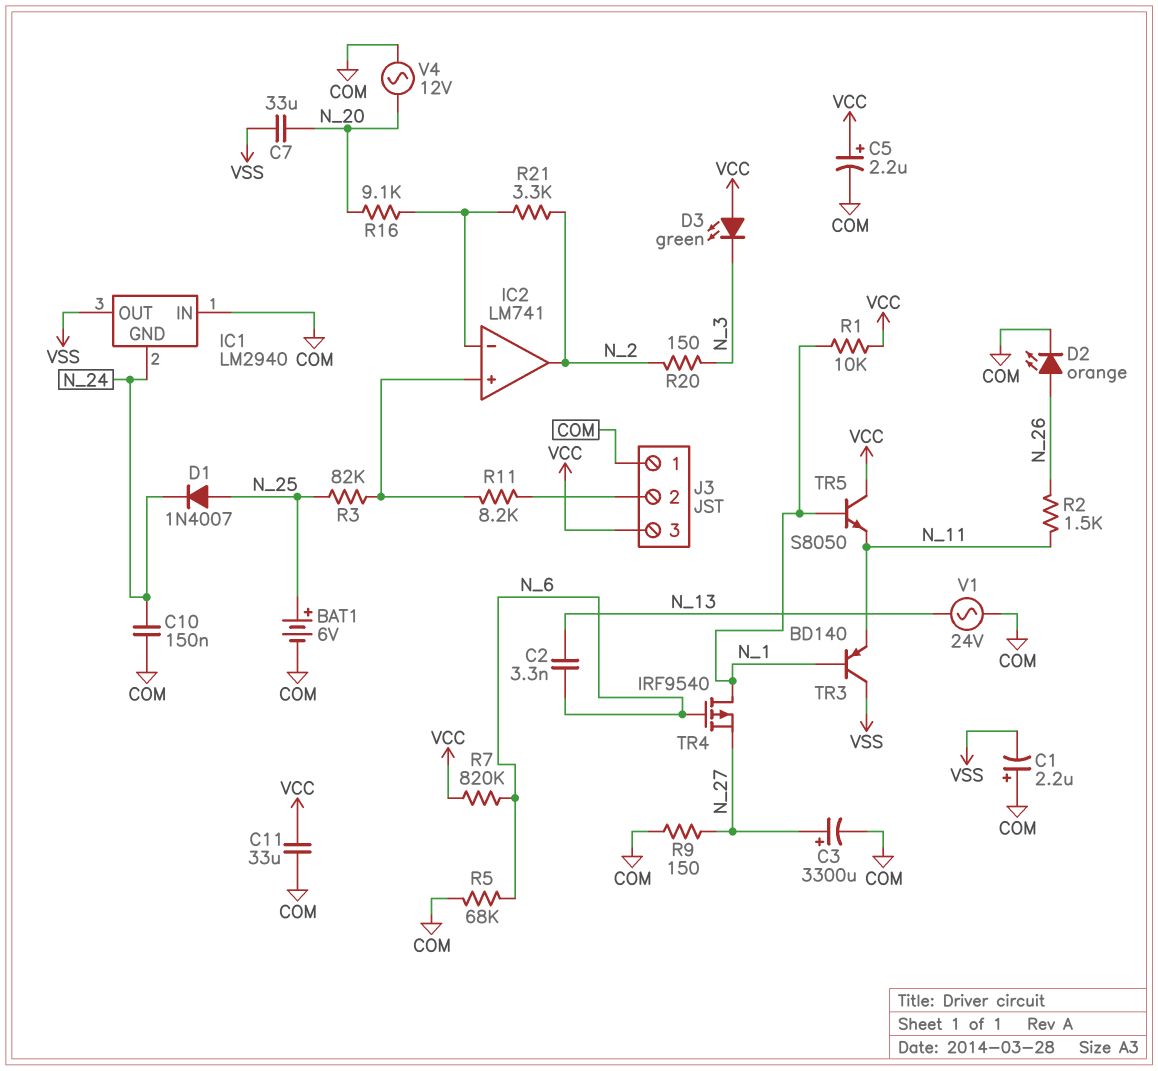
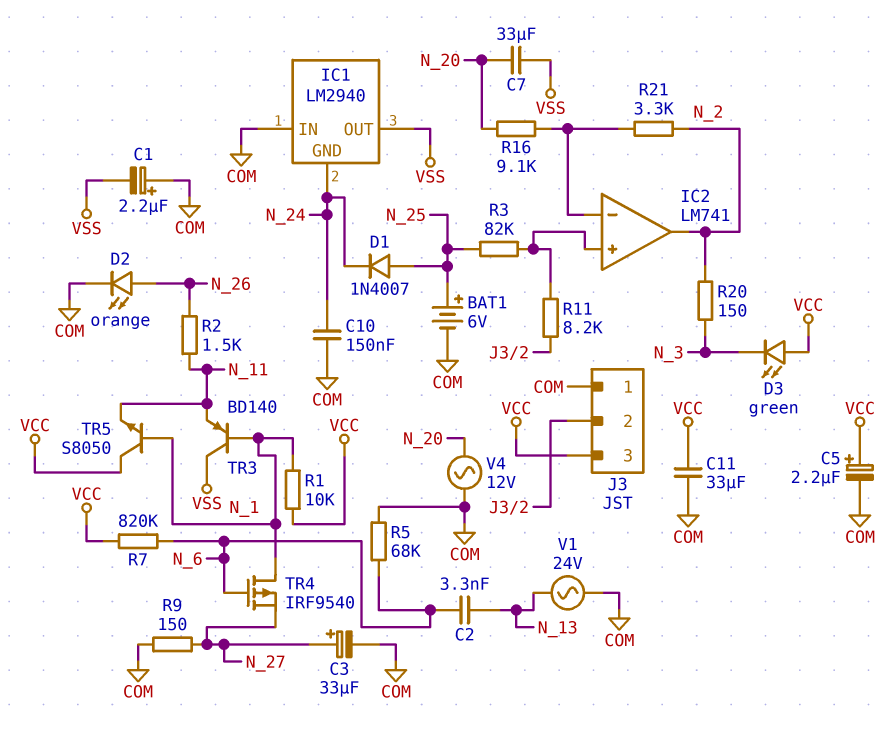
C3: 3300uF (plus N_27, minus COM) -> 33uF (plus N_27, minus COM)

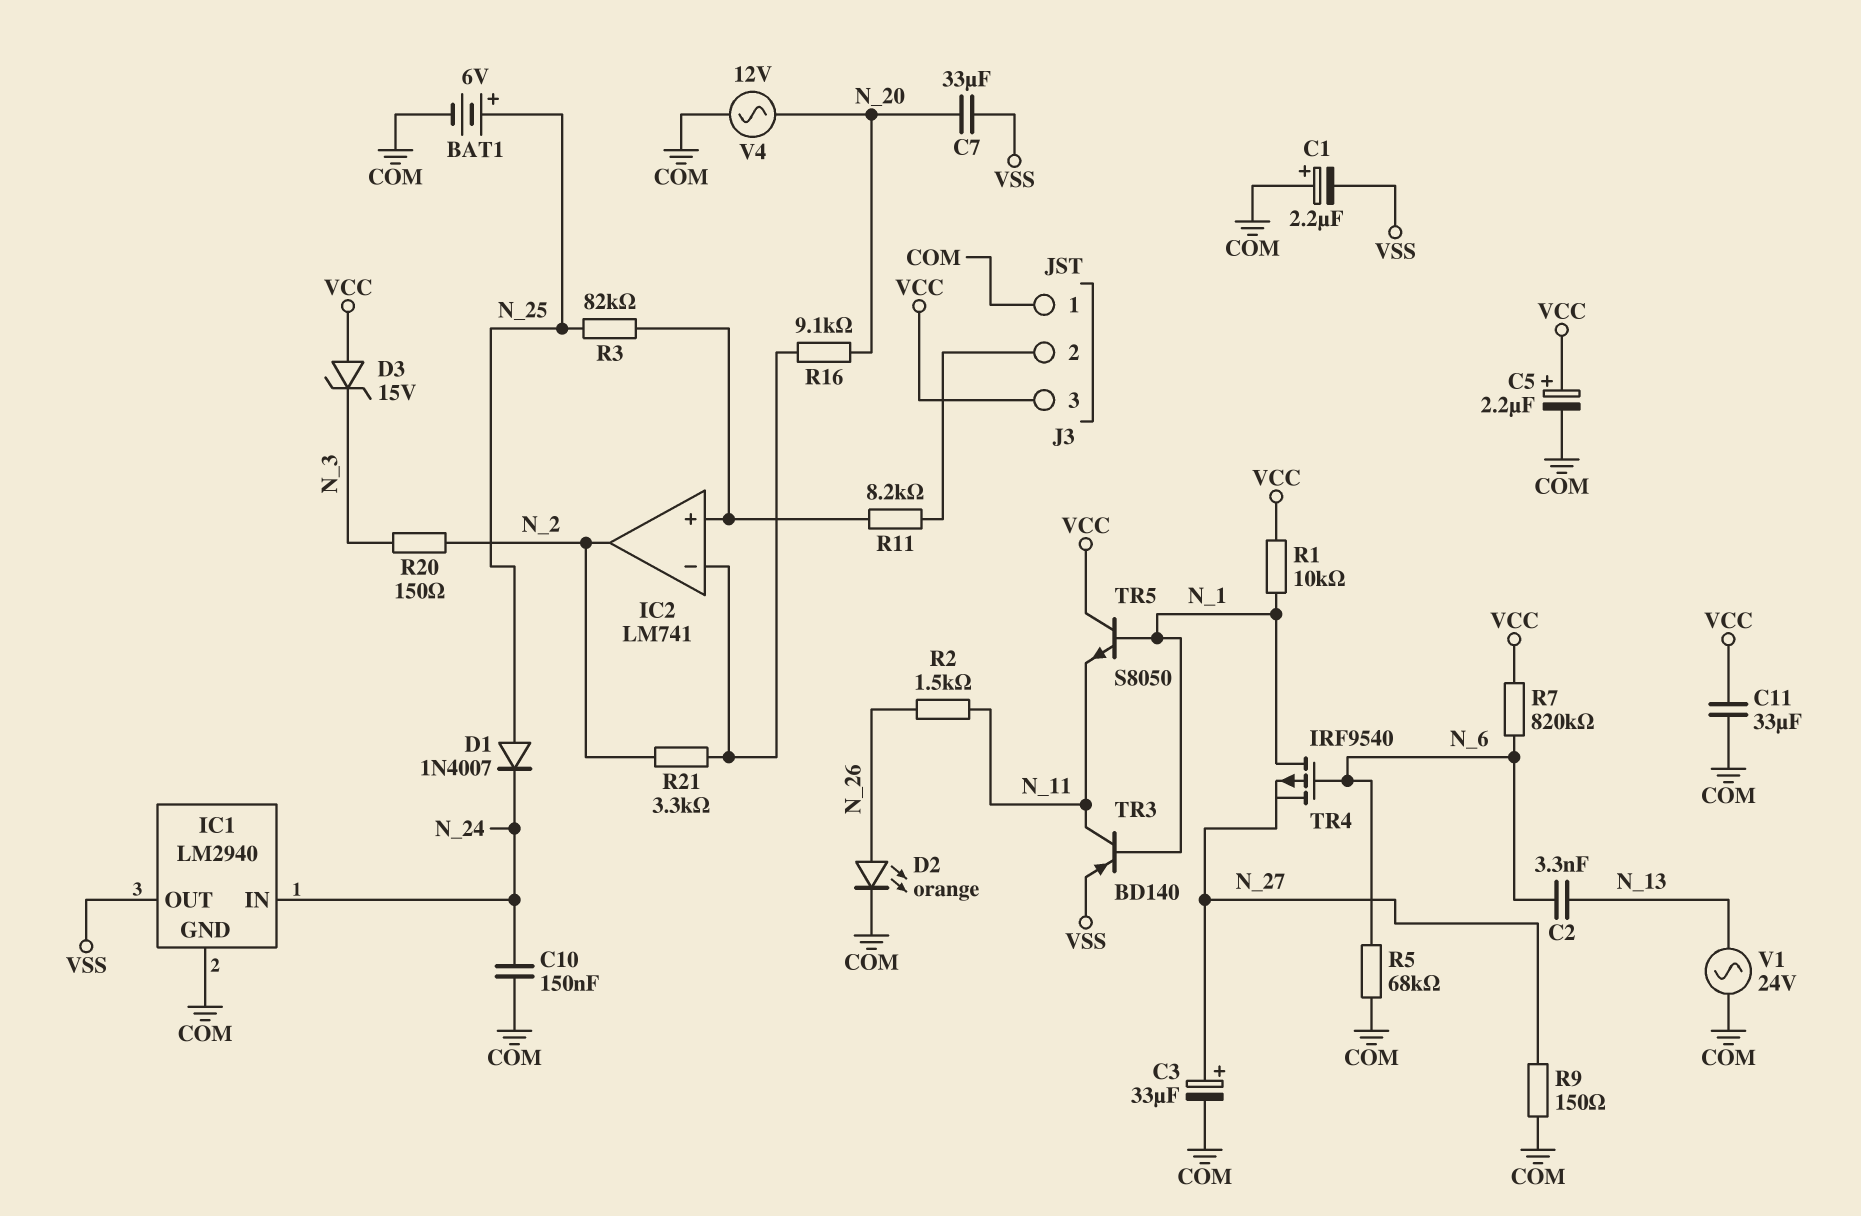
D3: LED green (A VCC, K N_3) -> zener 15V (A VCC, K N_3)
IC1 pin GND: N_24 -> COM
IC1 pin IN: COM -> N_24
TR3: PNP BD140 (B N_1, C VSS, E N_11) -> PNP BD140 (B N_1, C N_11, E VSS)

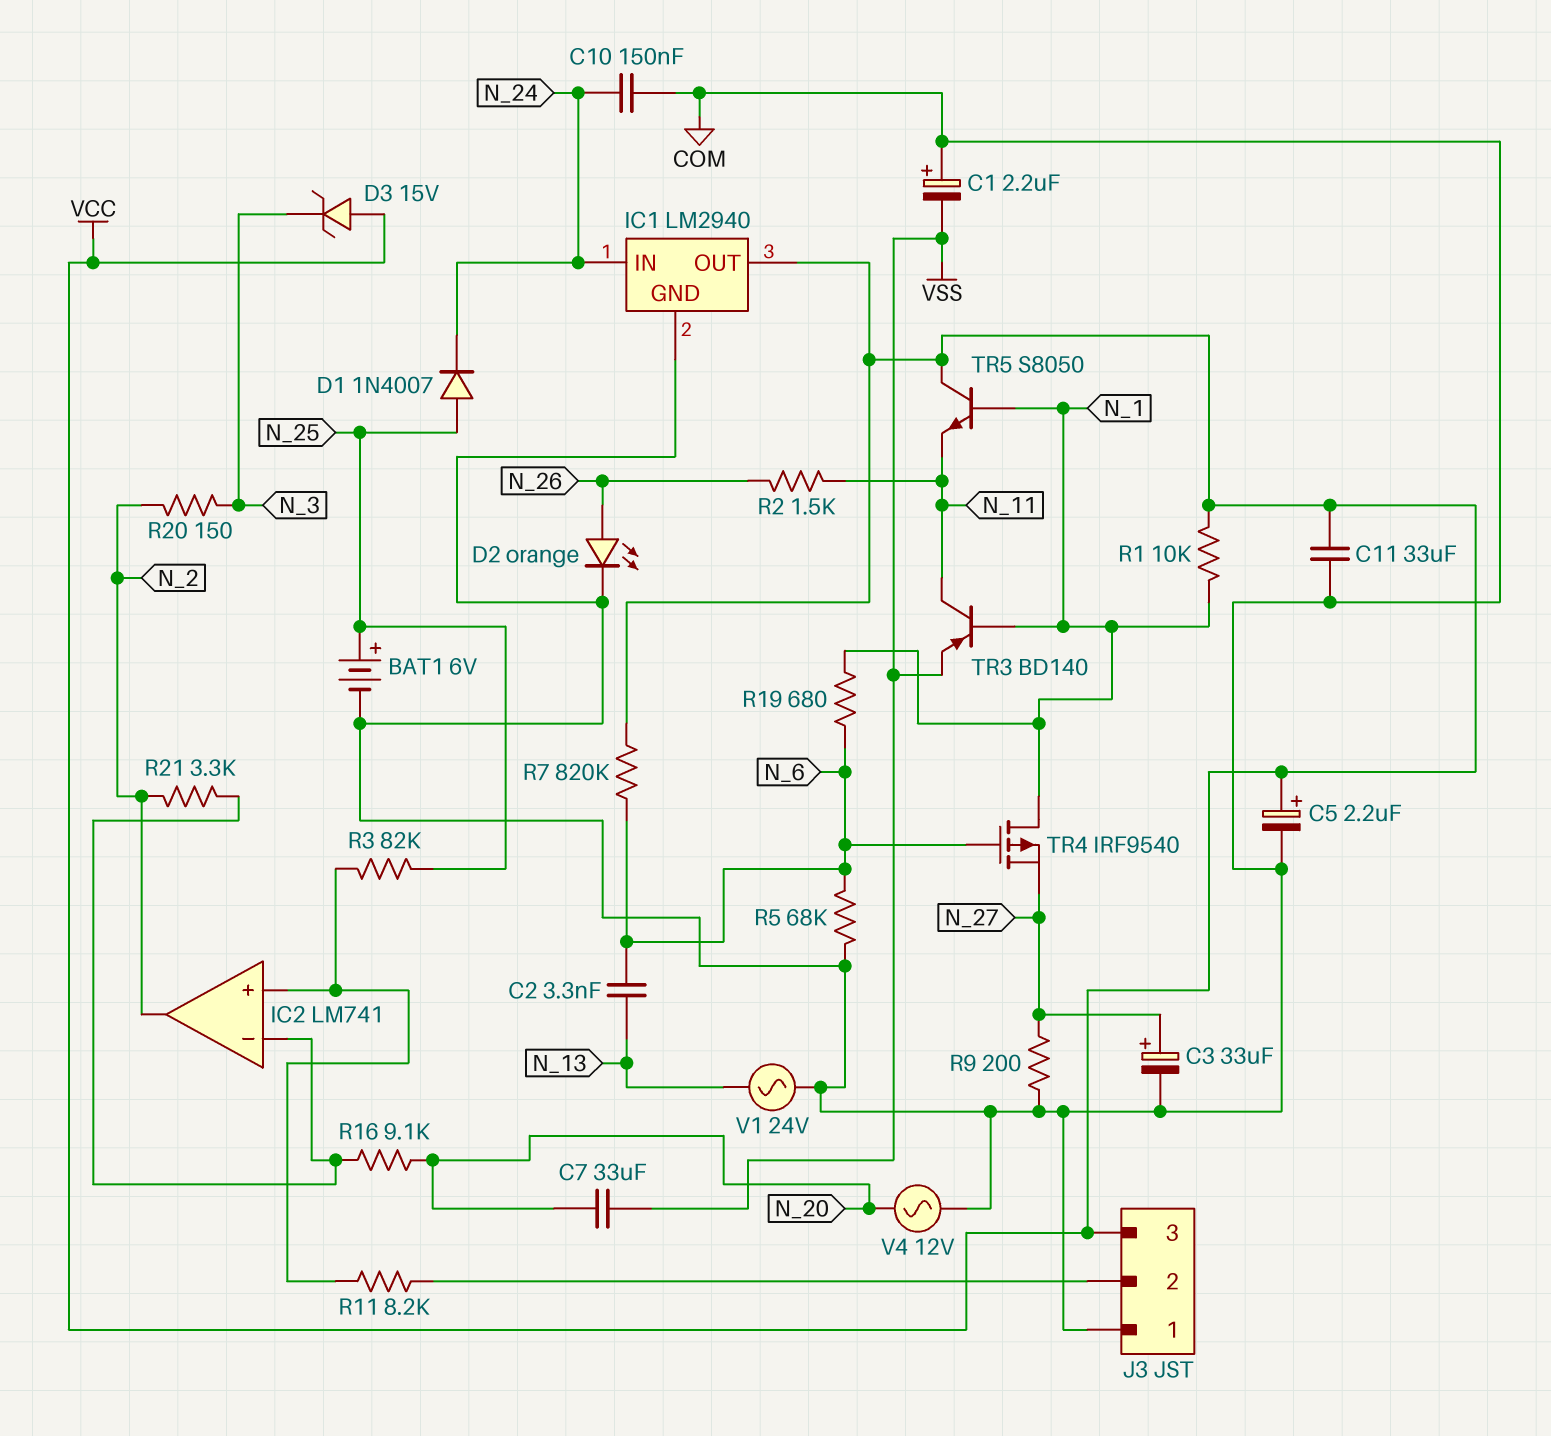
IC1 pin OUT: VSS -> VCC
R9: 150 (COM, N_27) -> 200 (COM, N_27)
R19: none -> 680 (N_1, N_6)

